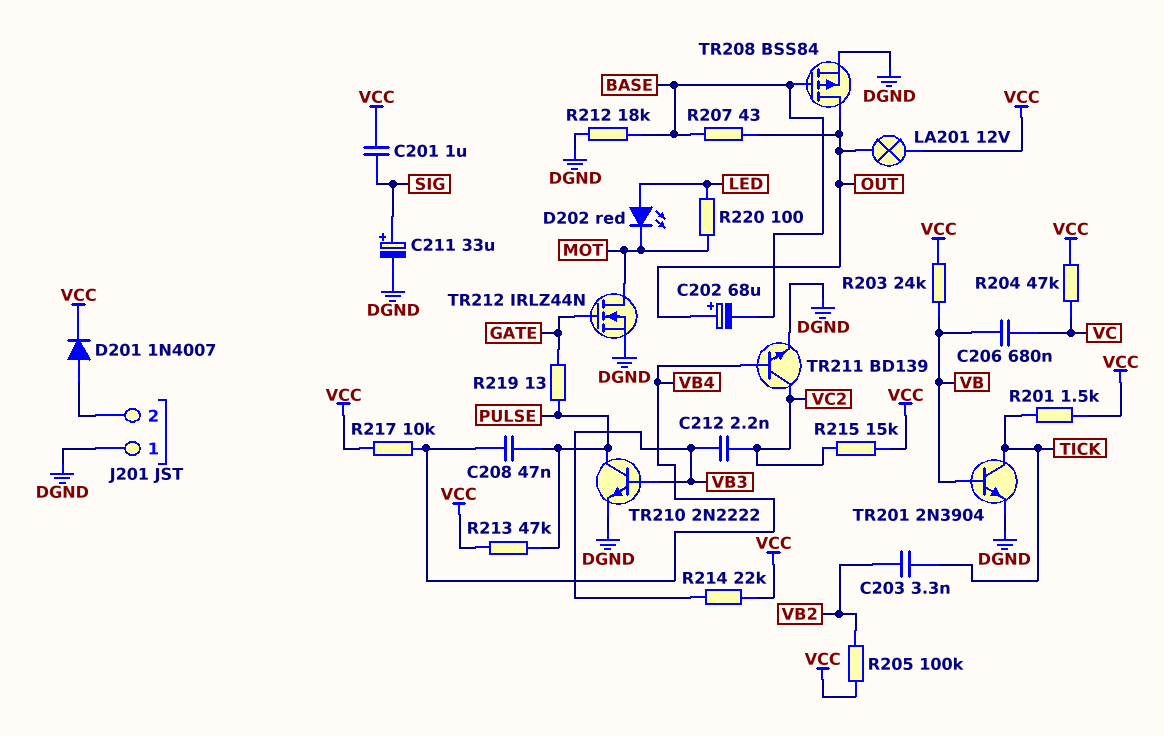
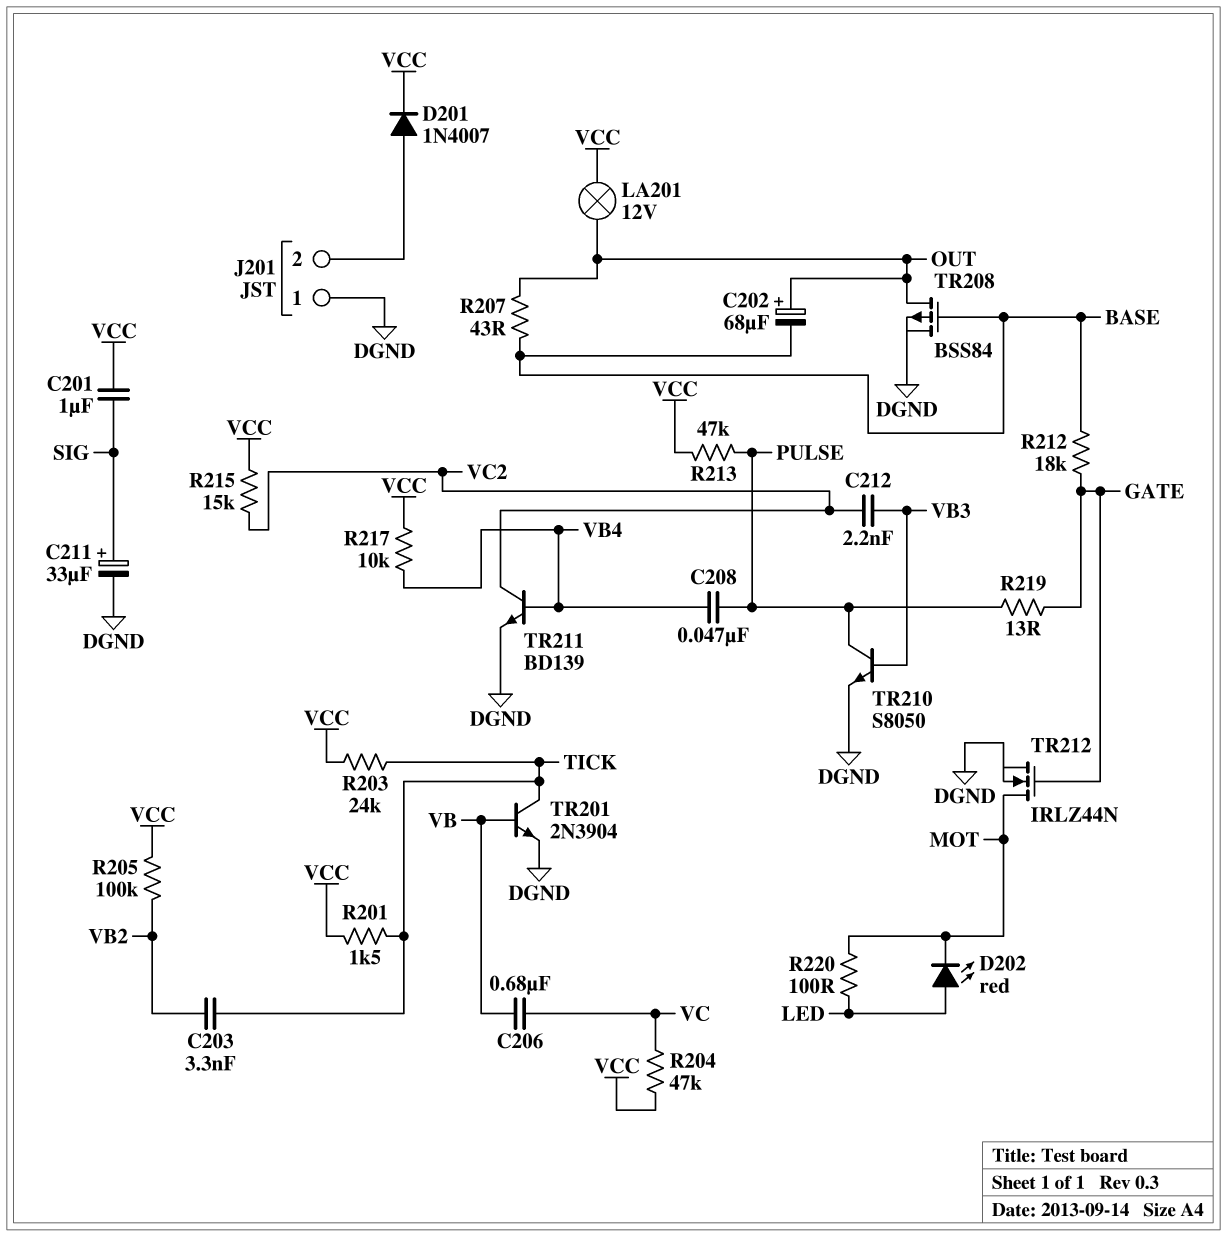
R203: 24k (VB, VCC) -> 24k (TICK, VCC)
R212: 18k (BASE, DGND) -> 18k (BASE, GATE)
R214: 22k (VB3, VCC) -> none
TR210: NPN 2N2222 (B VB3, C PULSE, E DGND) -> NPN S8050 (B VB3, C PULSE, E DGND)

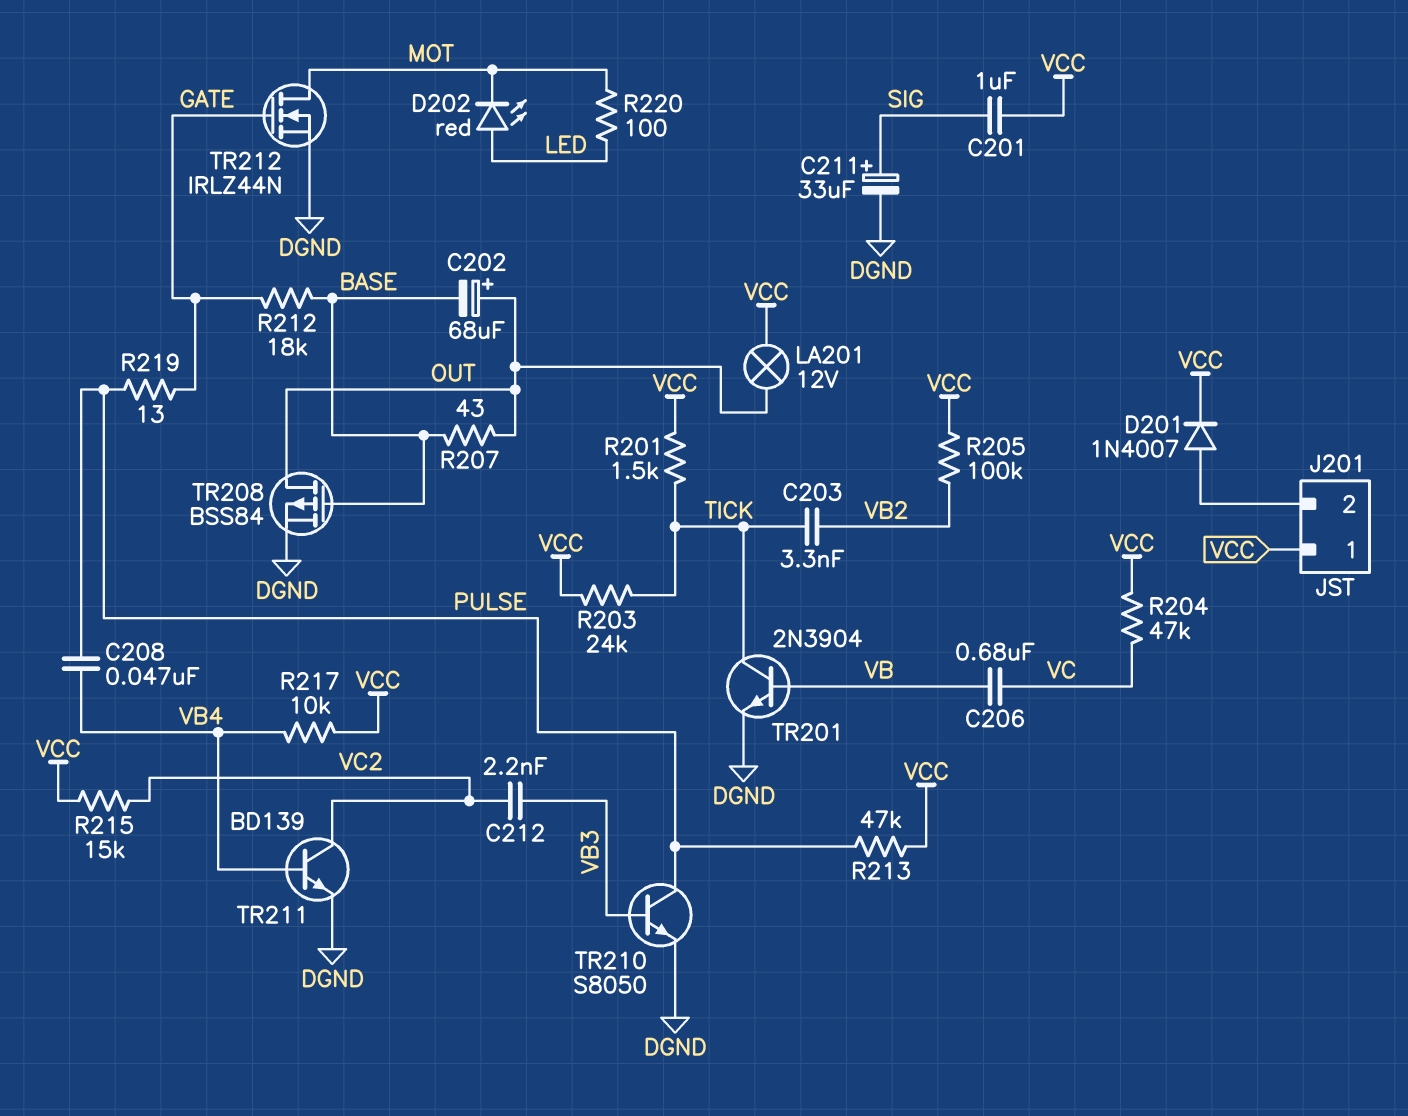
J201 pin 1: DGND -> VCC

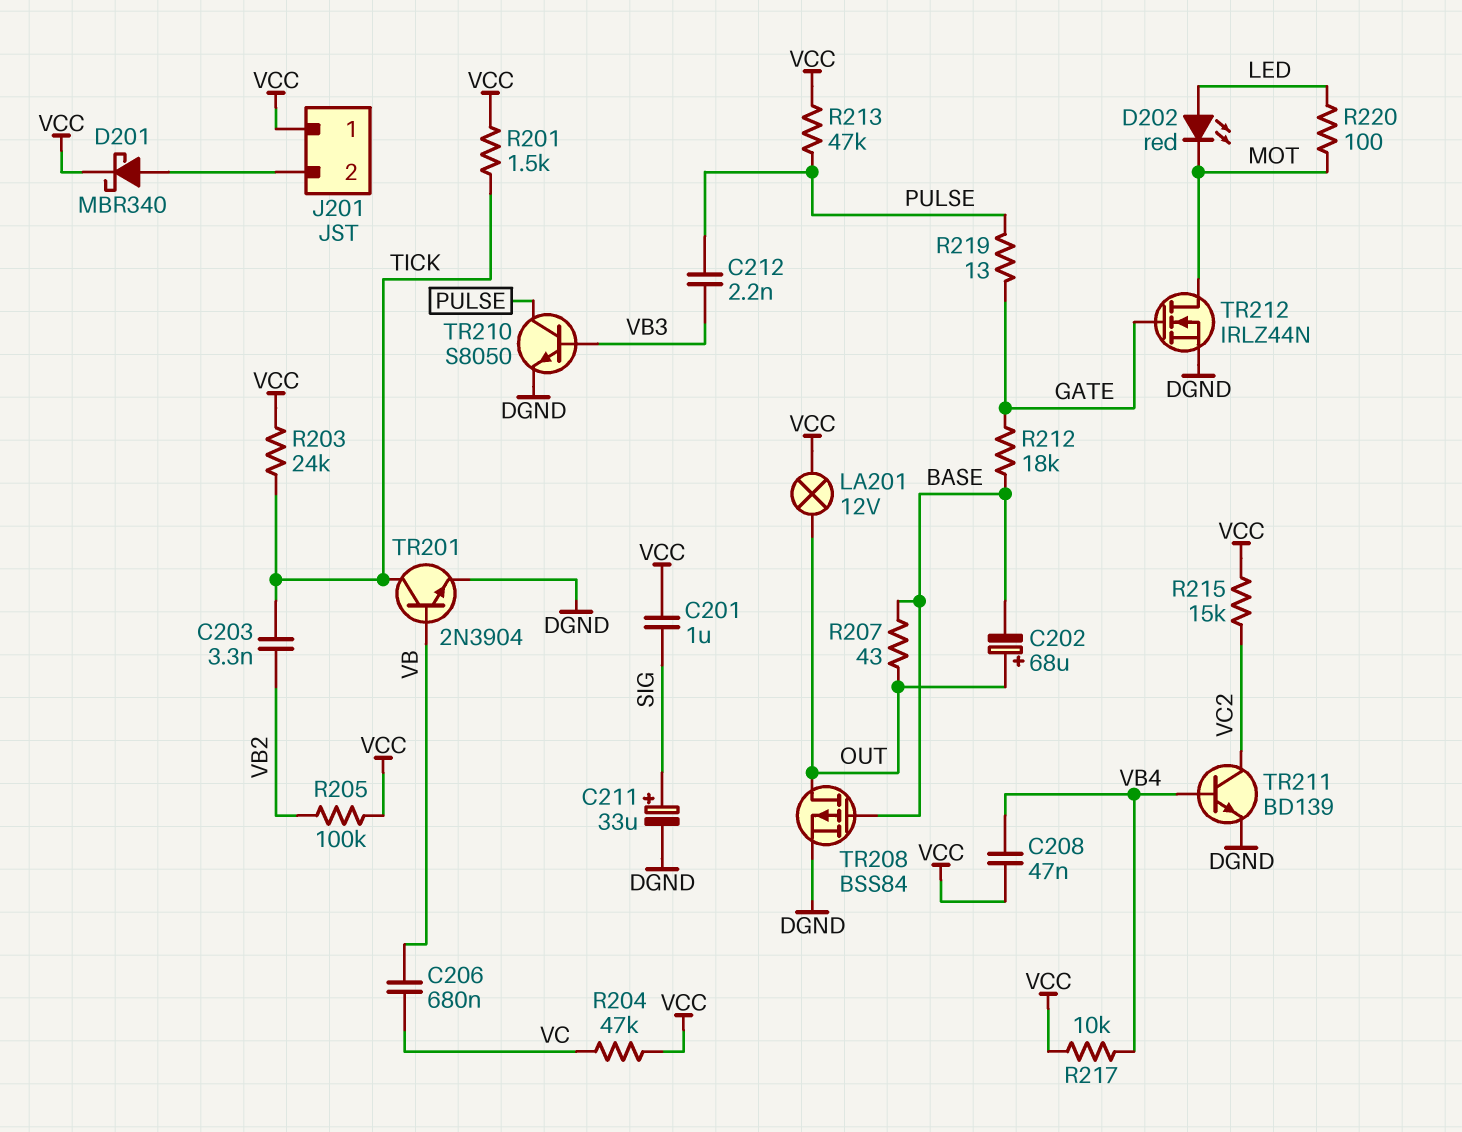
C208: 47nF (PULSE, VB4) -> 47nF (VB4, VCC)
C212: 2.2nF (VB3, VC2) -> 2.2nF (PULSE, VB3)
D201: diode 1N4007 (A J201/2, K VCC) -> schottky MBR340 (A J201/2, K VCC)

